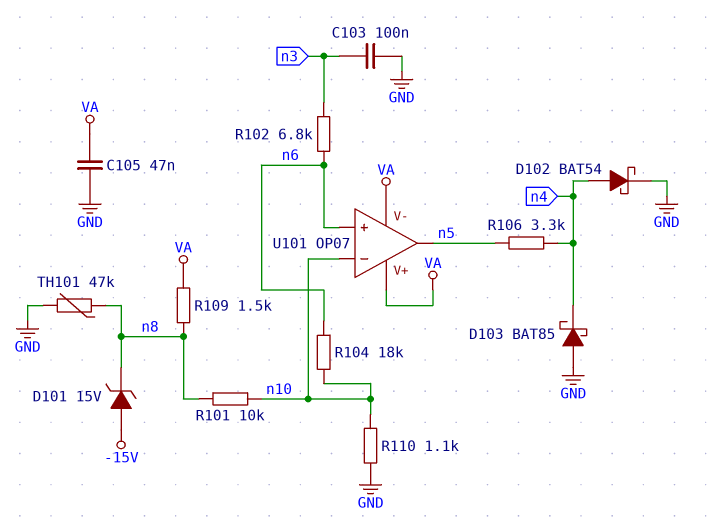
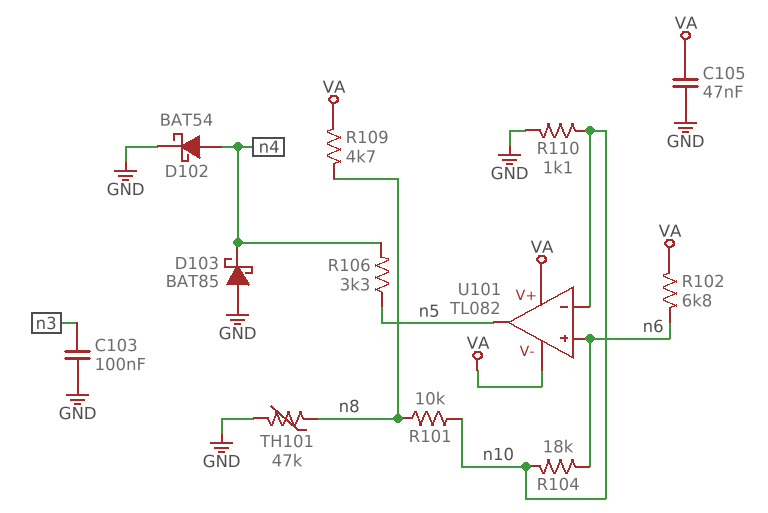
D101: zener 15V (A -15V, K n8) -> none
R102: 6.8k (n3, n6) -> 6.8k (VA, n6)
R109: 1.5k (VA, n8) -> 4.7k (VA, n8)
U101: OP07 -> TL082

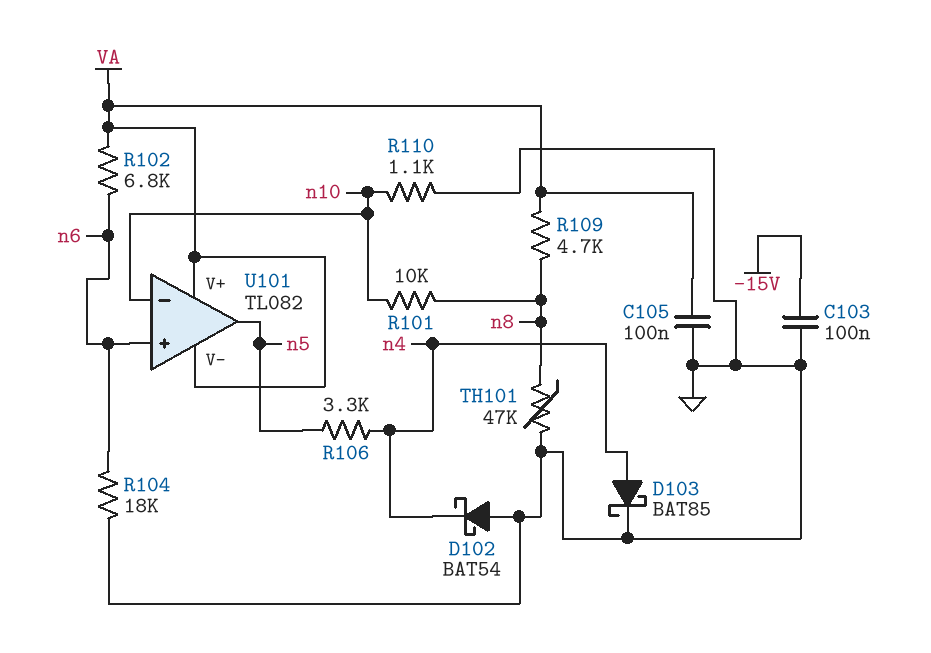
C103: 100nF (GND, n3) -> 100nF (-15V, GND)
C105: 47nF (GND, VA) -> 100nF (GND, VA)
D102: schottky BAT54 (A n4, K GND) -> schottky BAT54 (A GND, K n4)
D103: schottky BAT85 (A GND, K n4) -> schottky BAT85 (A n4, K GND)
R104: 18k (n6, n10) -> 18k (GND, n6)

